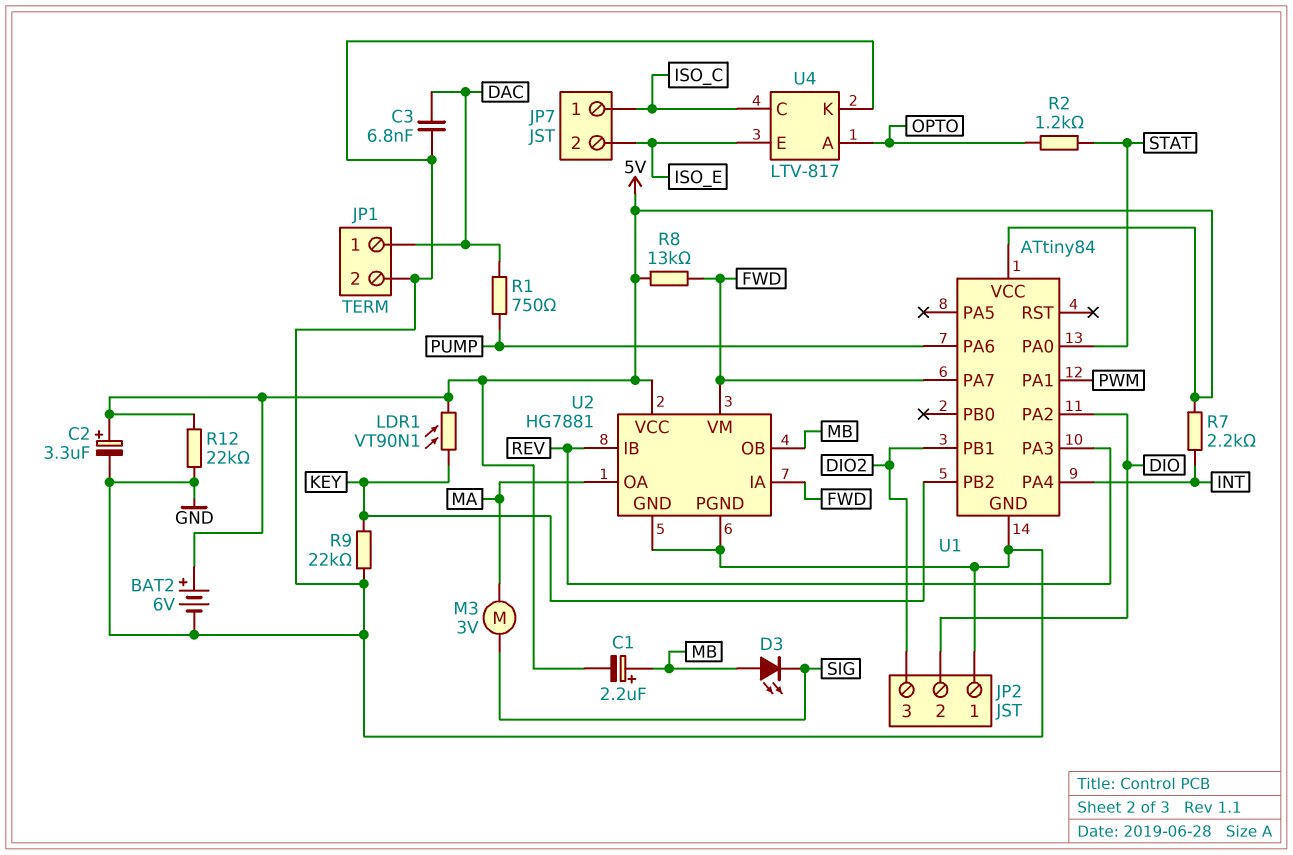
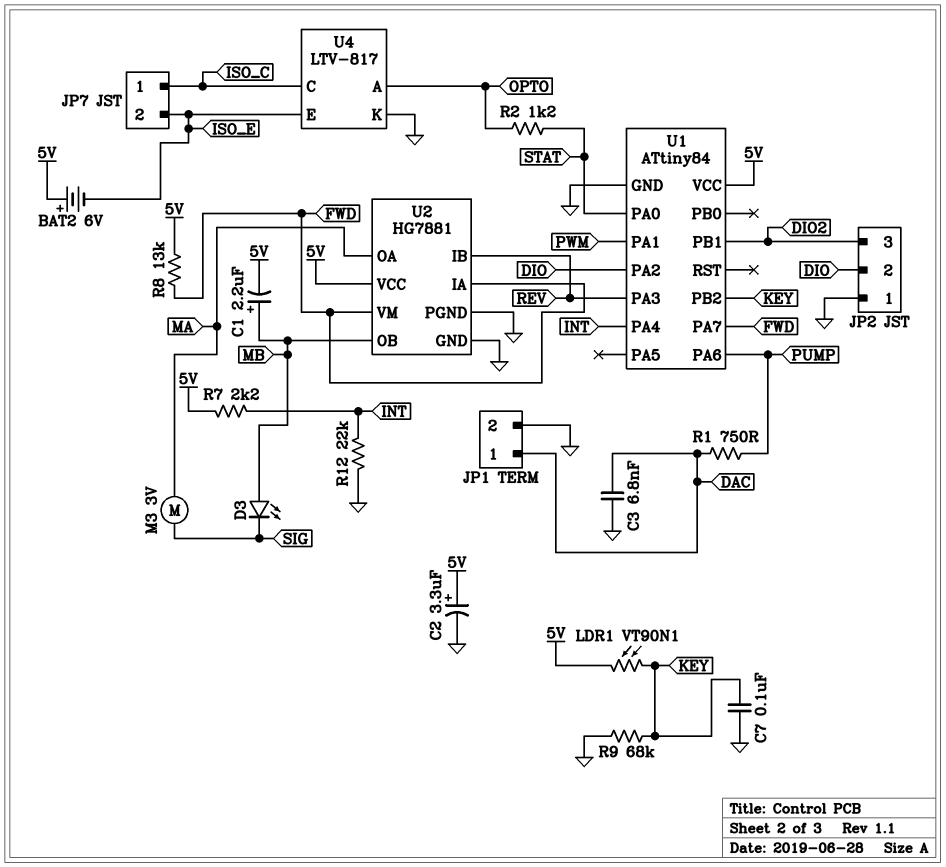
BAT2: 6V (plus 5V, minus GND) -> 6V (plus 5V, minus ISO_E)
C7: none -> 100nF (GND, KEY)
R9: 22k (GND, KEY) -> 68k (GND, KEY)
R12: 22k (5V, GND) -> 22k (GND, INT)

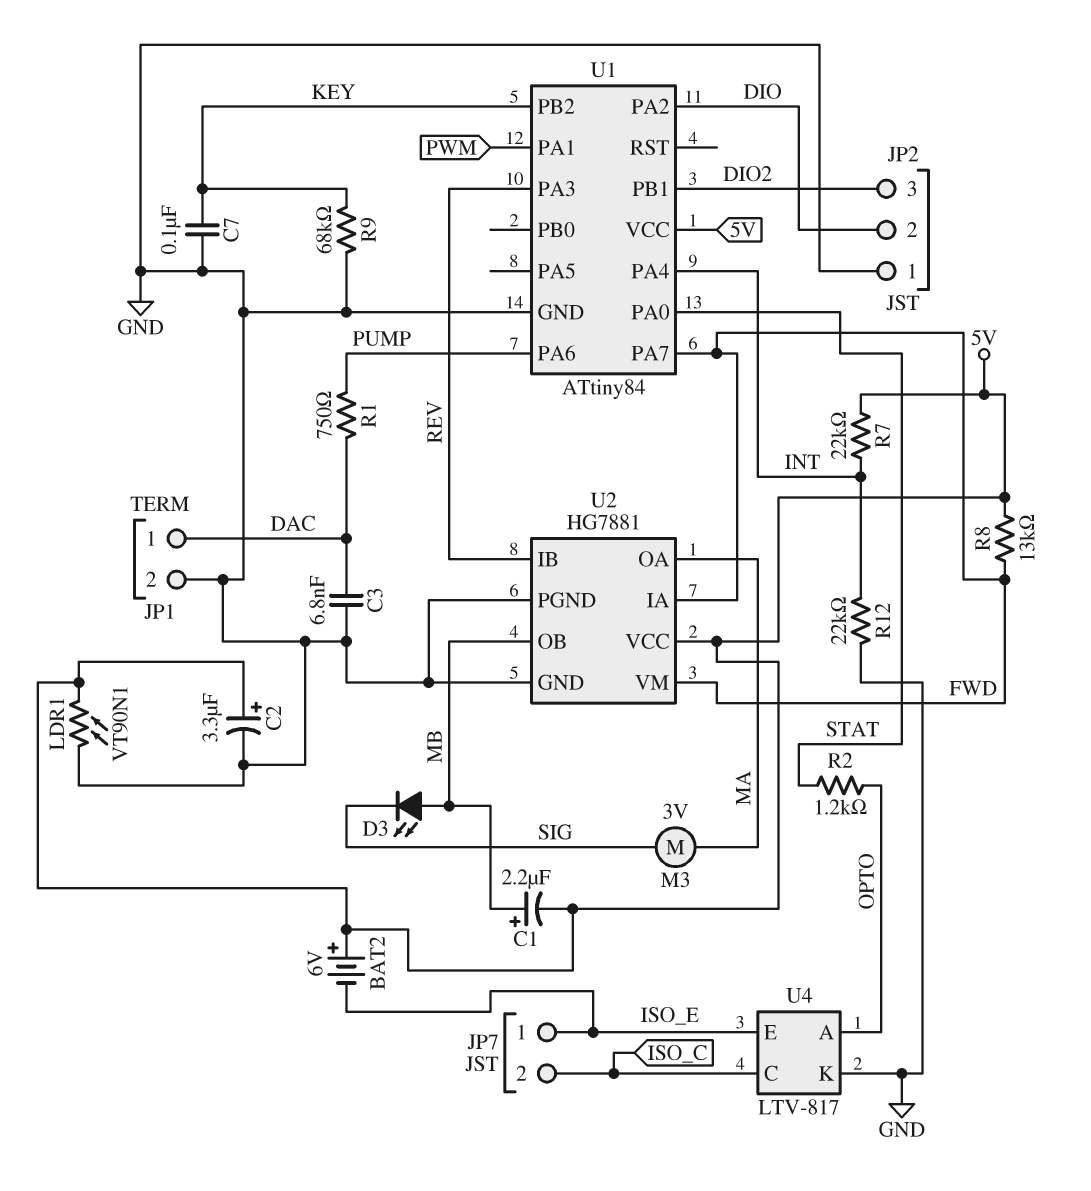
JP7 pin 1: ISO_C -> ISO_E
JP7 pin 2: ISO_E -> ISO_C
LDR1: VT90N1 (5V, KEY) -> VT90N1 (5V, GND)
R7: 2.2k (5V, INT) -> 22k (5V, INT)

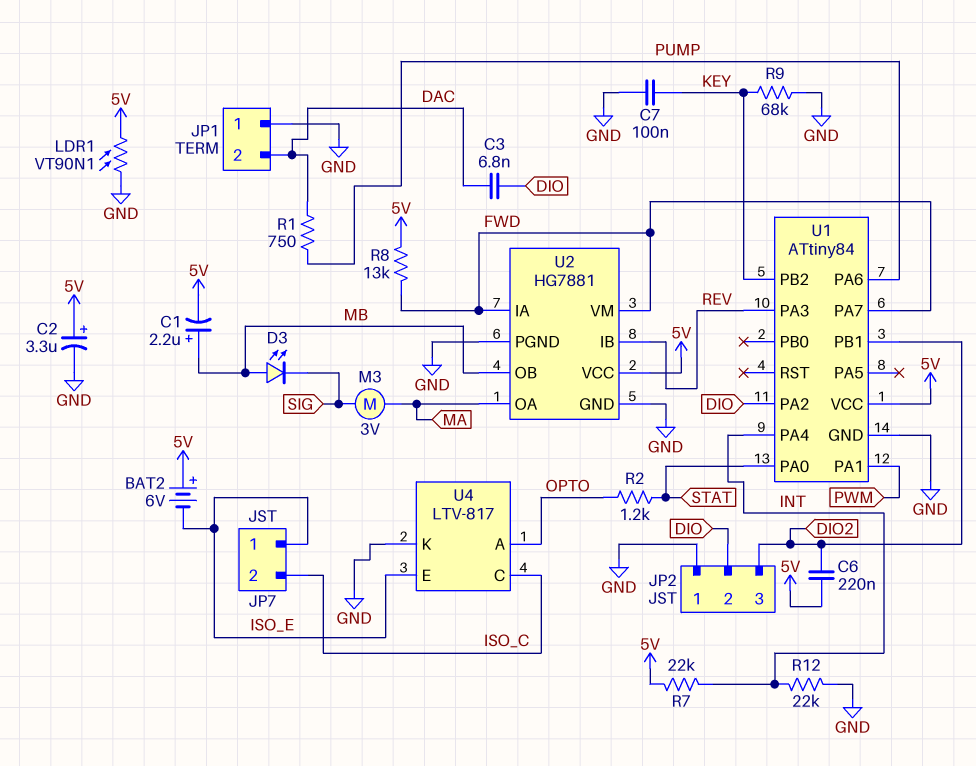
C3: 6.8nF (DAC, GND) -> 6.8nF (DAC, DIO)
C6: none -> 220nF (5V, DIO2)
JP1 pin 1: DAC -> GND
JP1 pin 2: GND -> DAC

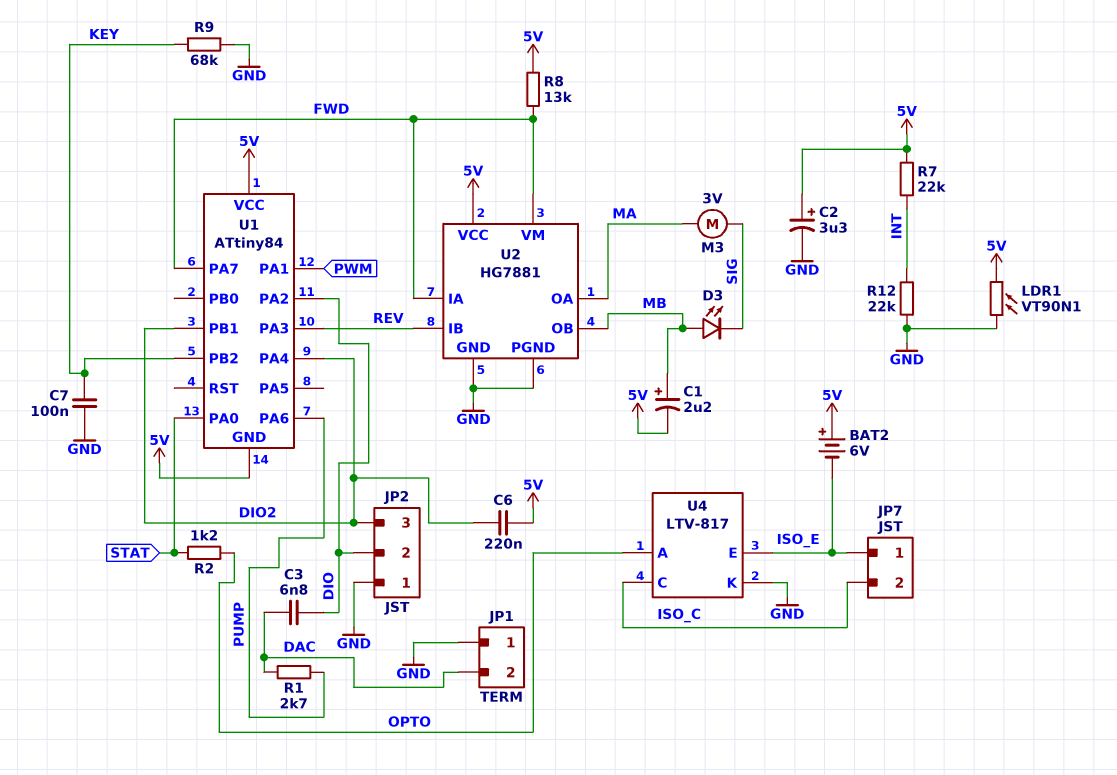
R1: 750 (DAC, PUMP) -> 2.7k (DAC, PUMP)
U1 pin GND: GND -> 5V
U1 pin PA4: INT -> DIO2

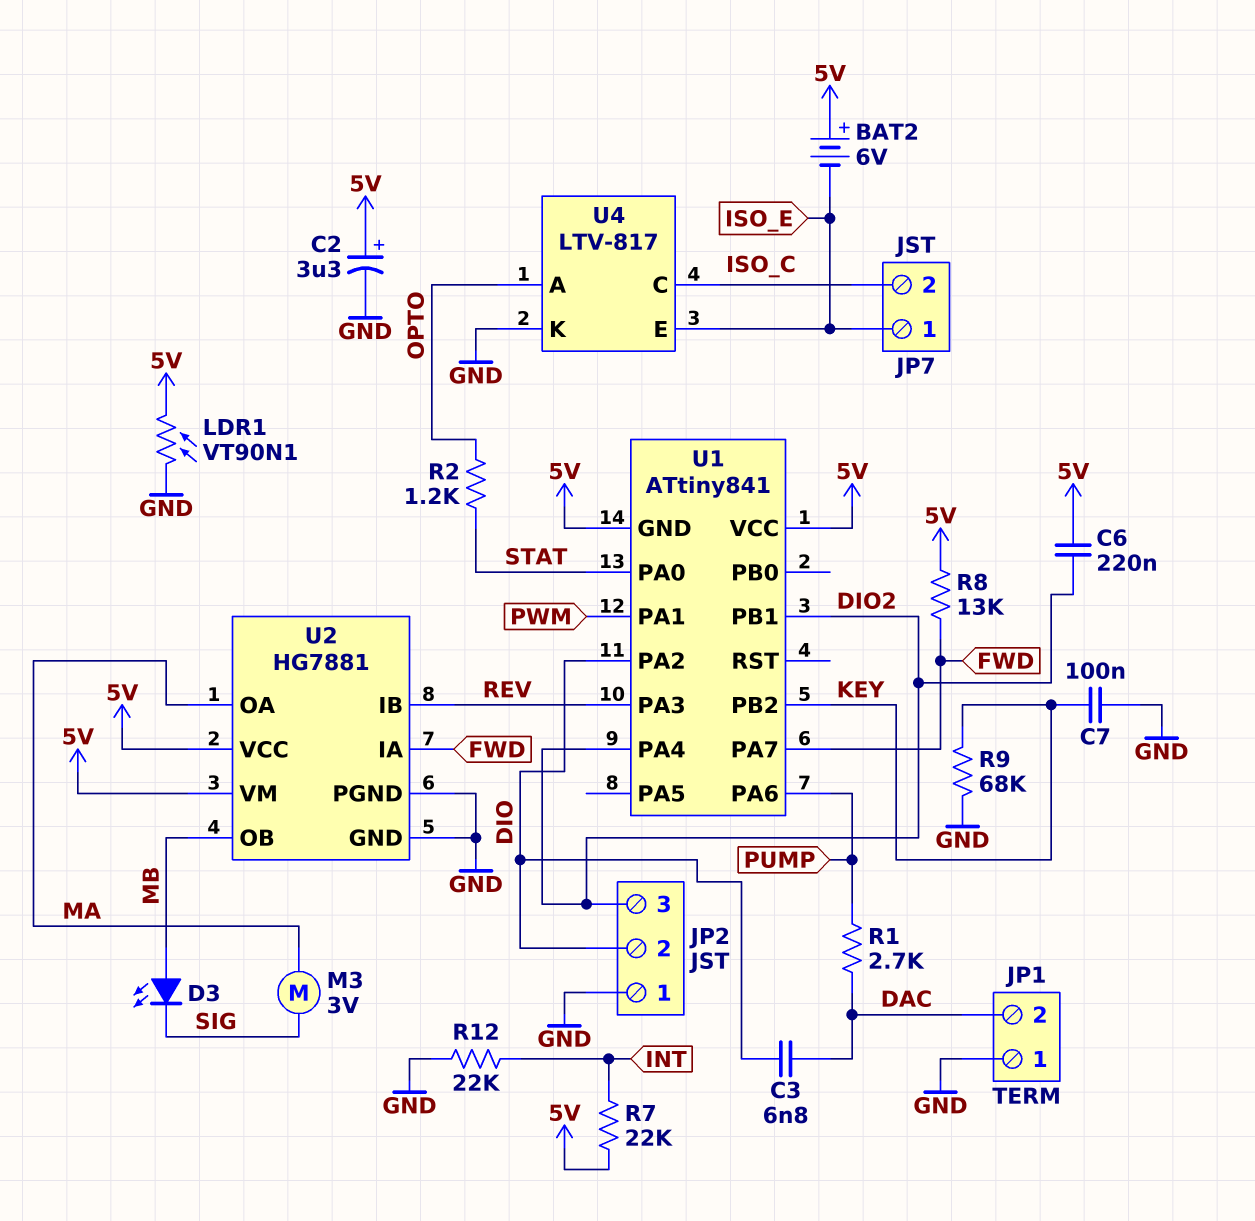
C1: 2.2uF (plus MB, minus 5V) -> none
U1: ATtiny84 -> ATtiny841
U2 pin VM: FWD -> 5V

